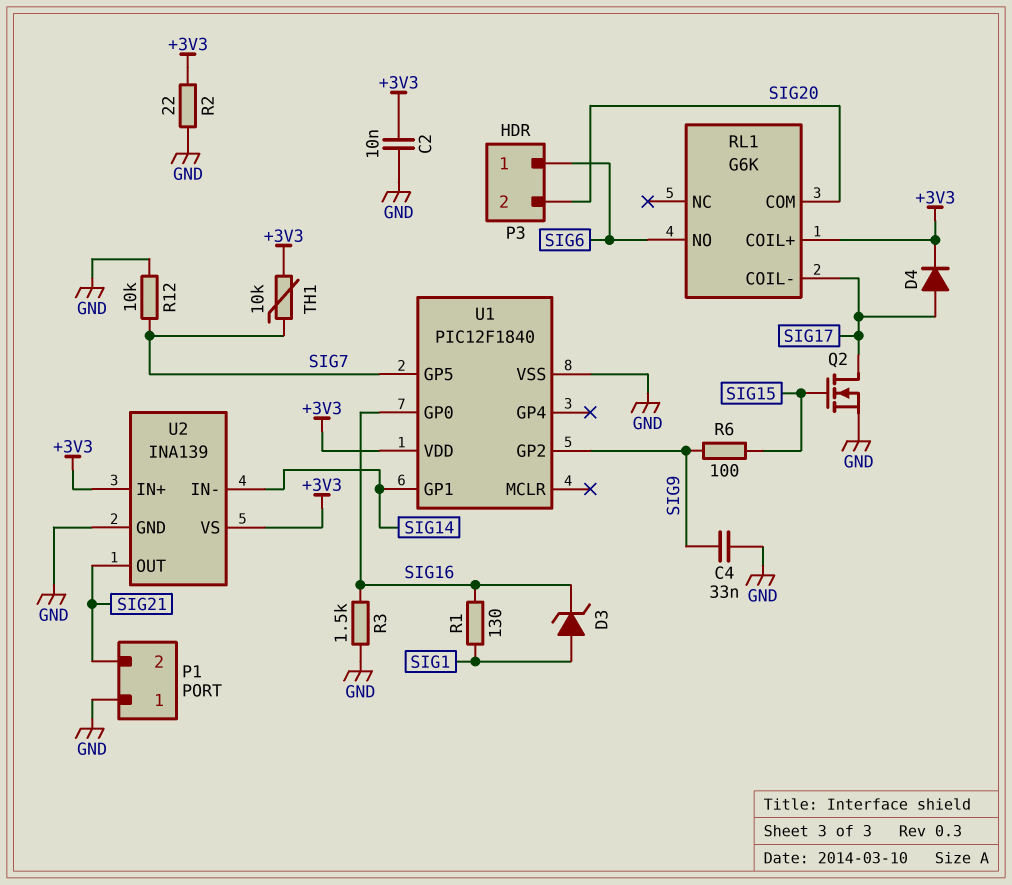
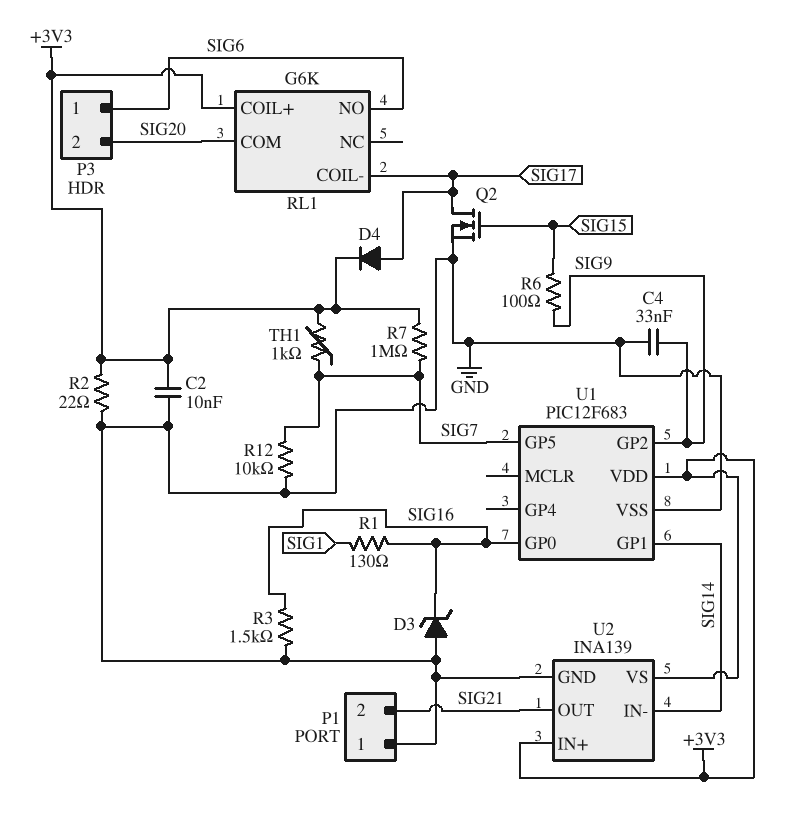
D3: zener (A SIG1, K SIG16) -> zener (A GND, K SIG16)
R7: none -> 1M (+3V3, SIG7)
TH1: 10k (+3V3, SIG7) -> 1k (+3V3, SIG7)
U1: PIC12F1840 -> PIC12F683

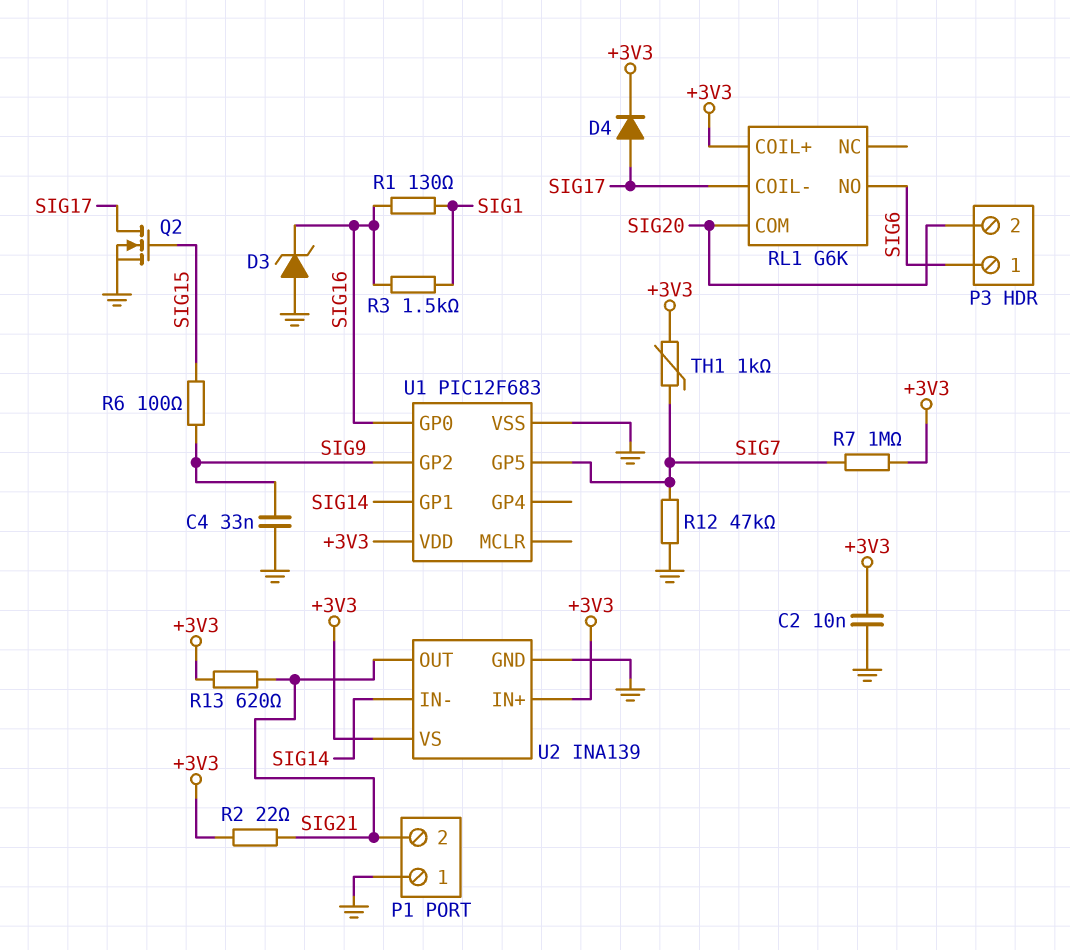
R2: 22 (+3V3, GND) -> 22 (+3V3, SIG21)
R3: 1.5k (GND, SIG16) -> 1.5k (SIG1, SIG16)
R12: 10k (GND, SIG7) -> 47k (GND, SIG7)
R13: none -> 620 (+3V3, SIG21)

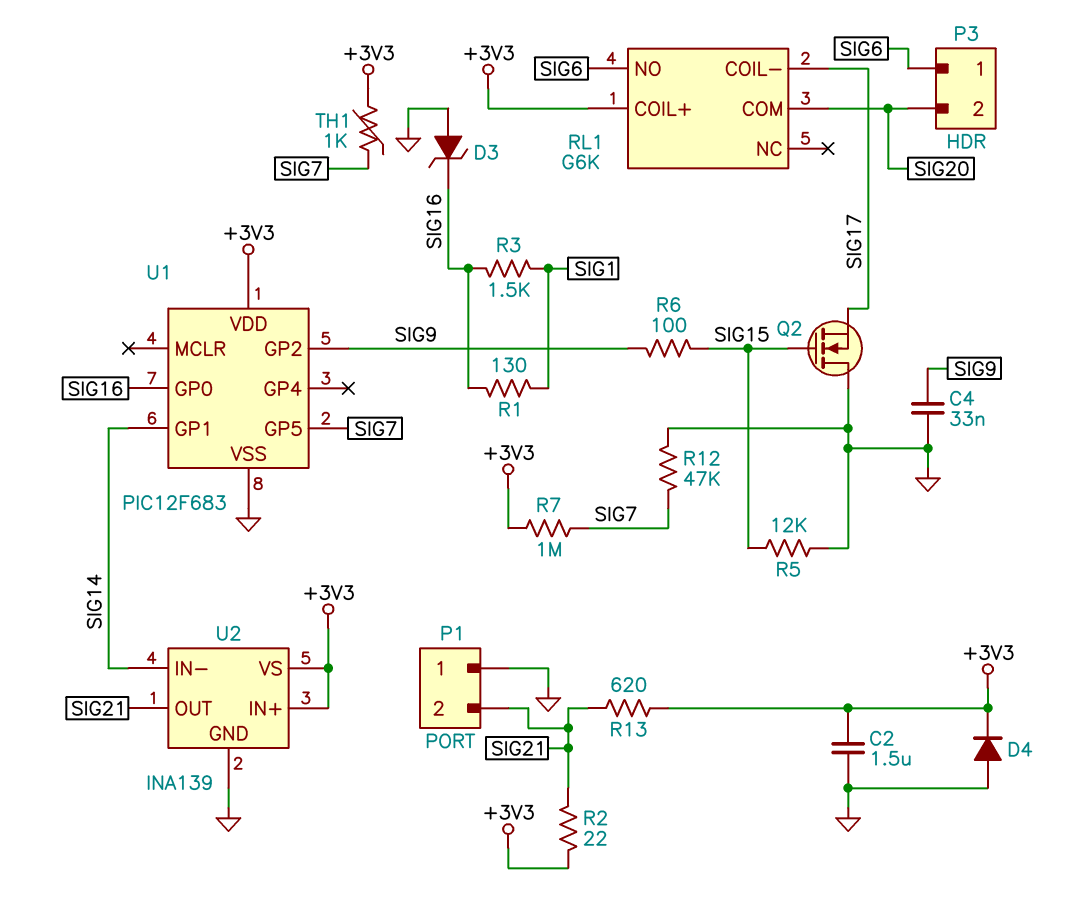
C2: 10nF (+3V3, GND) -> 1.5uF (+3V3, GND)
D4: diode (A SIG17, K +3V3) -> diode (A GND, K +3V3)
Q2: NMOS (G SIG15, D SIG17, S GND) -> NMOS (G SIG15, D GND, S SIG17)
R5: none -> 12k (GND, SIG15)

